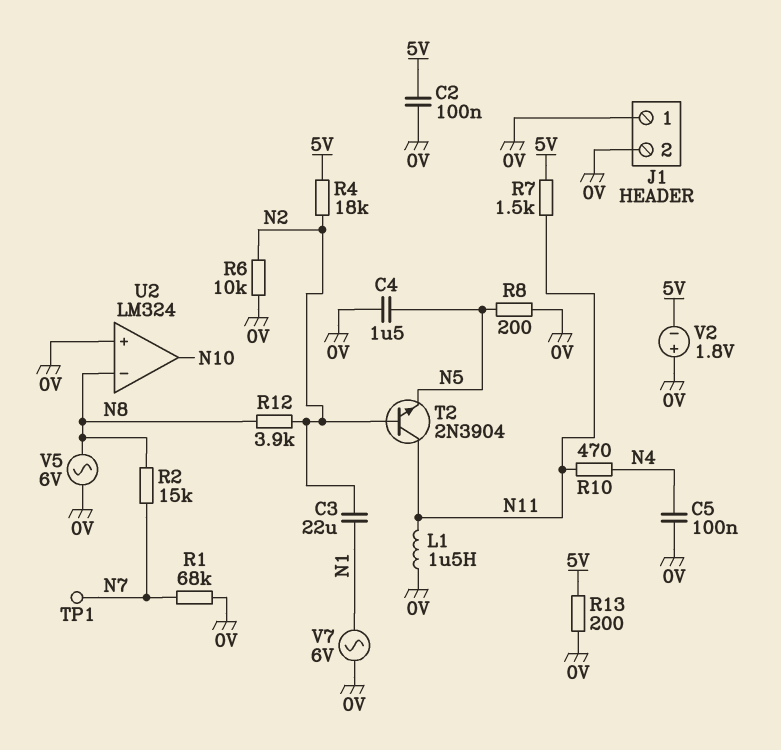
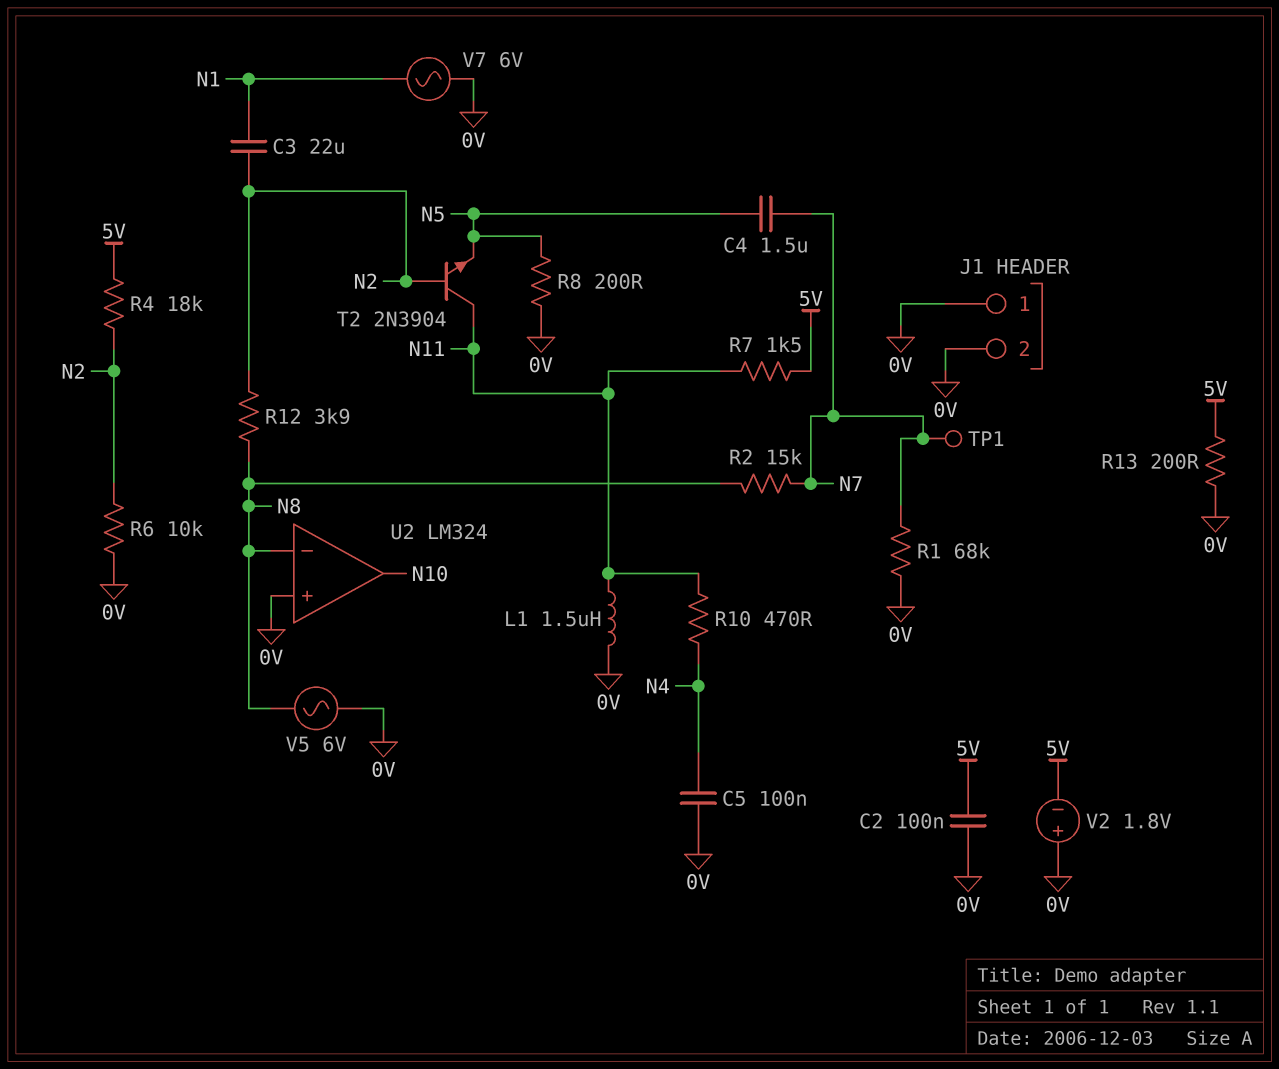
C4: 1.5uF (0V, N5) -> 1.5uF (N5, N7)

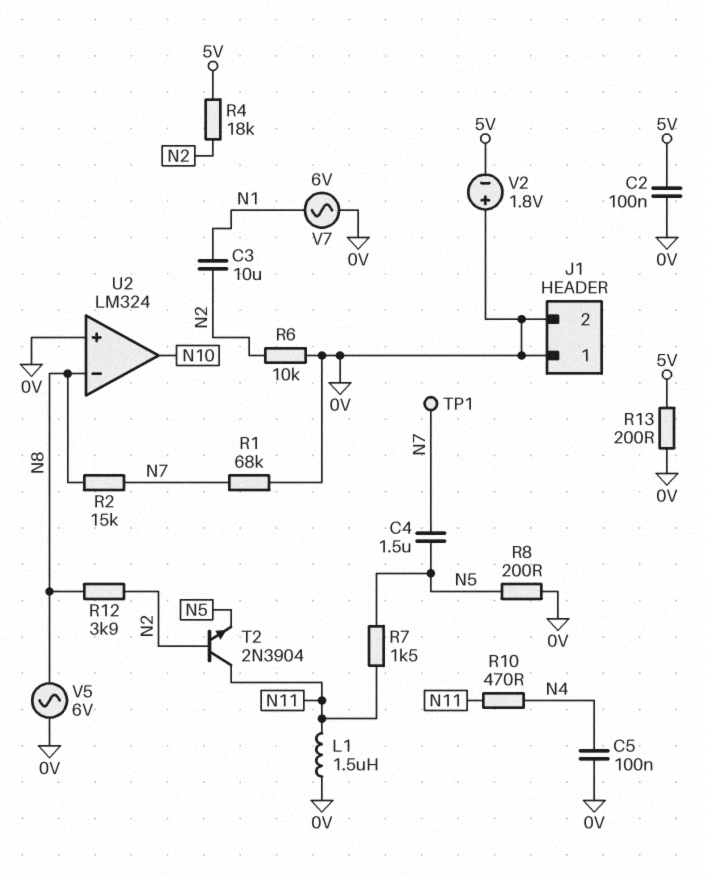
C3: 22uF (N1, N2) -> 10uF (N1, N2)
R7: 1.5k (5V, N11) -> 1.5k (N5, N11)

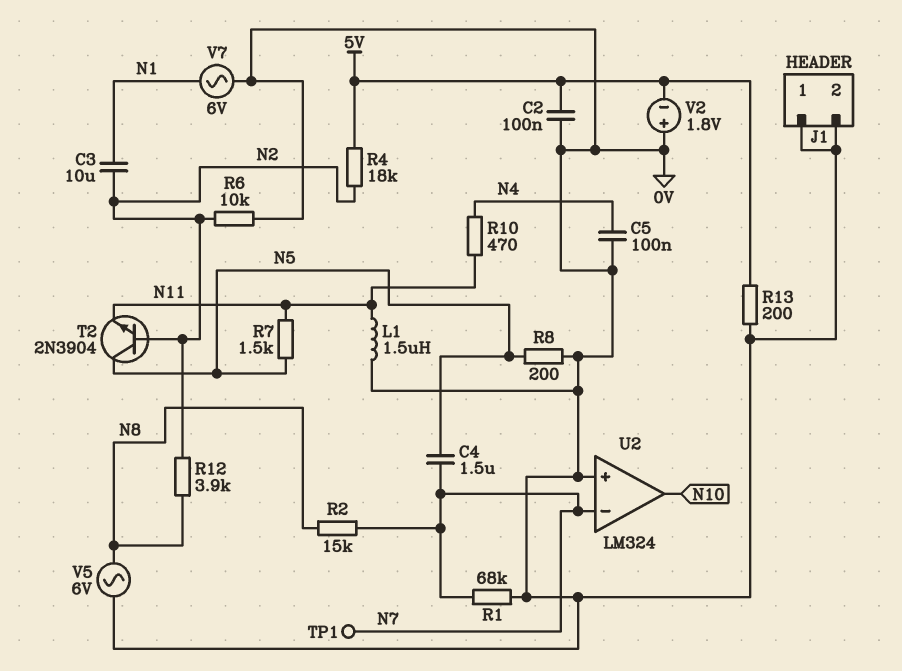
T2: NPN 2N3904 (B N2, C N11, E N5) -> NPN 2N3904 (B N2, C N5, E N11)
U2 pin in-: N8 -> N7

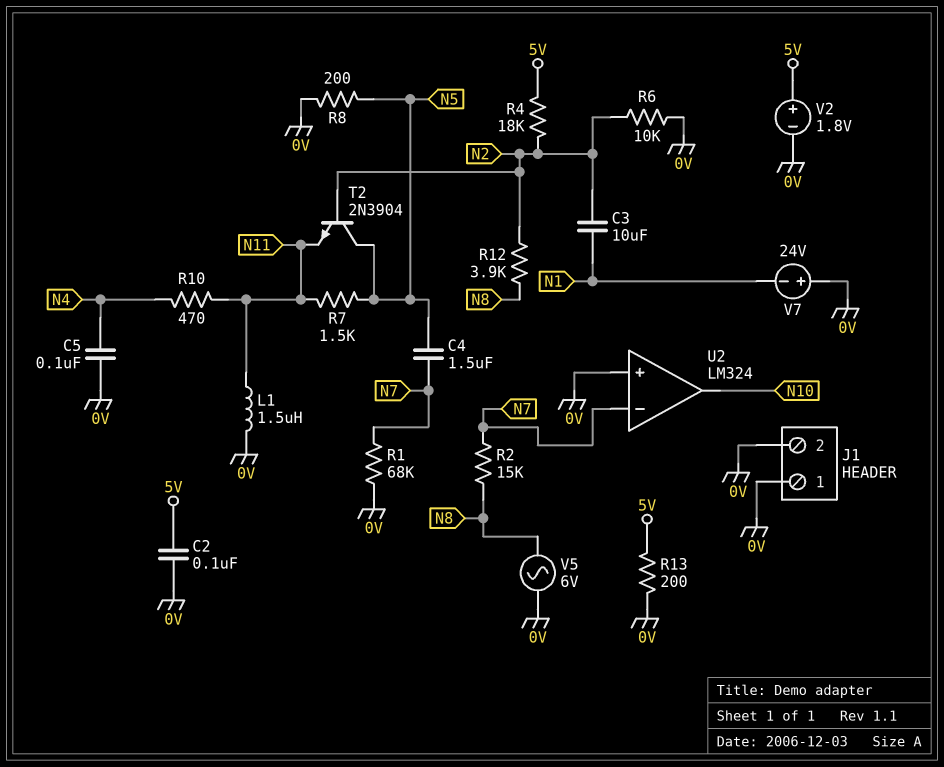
TP1: test point (N7) -> none
V2: 1.8V (plus 0V, minus 5V) -> 1.8V (plus 5V, minus 0V)
V7: AC 6V (0V, N1) -> 24V (plus 0V, minus N1)

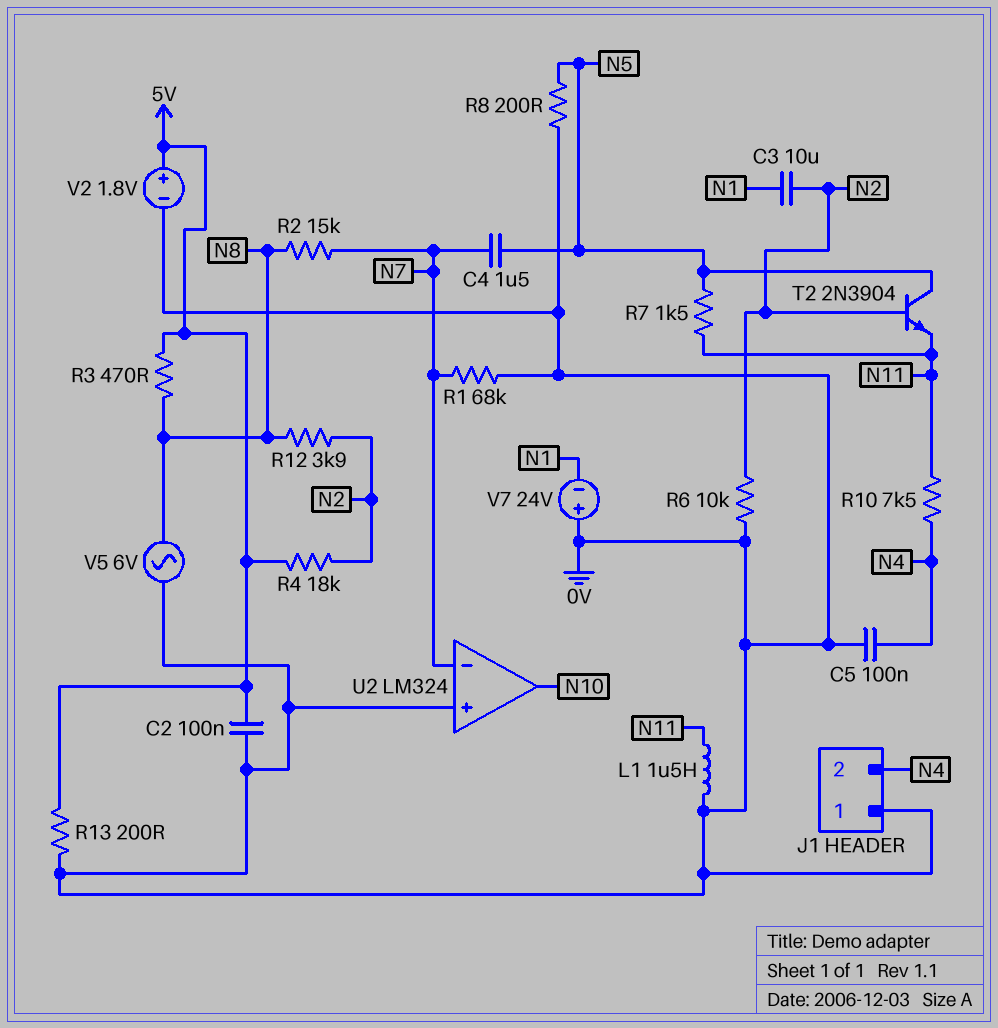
J1 pin 2: 0V -> N4
R3: none -> 470 (5V, N8)
R10: 470 (N4, N11) -> 7.5k (N4, N11)

